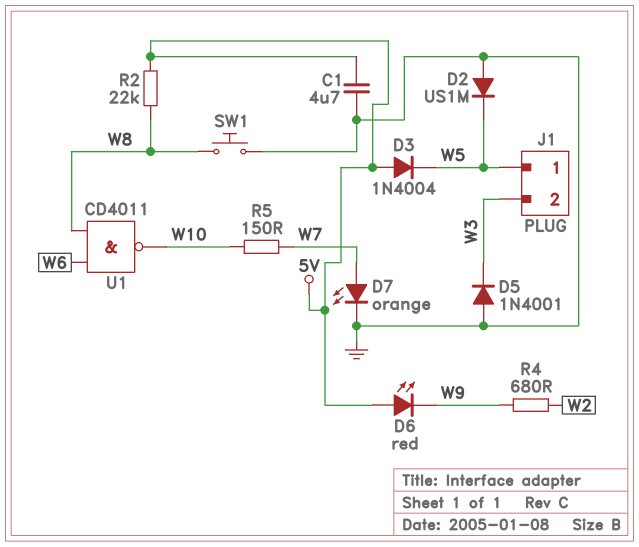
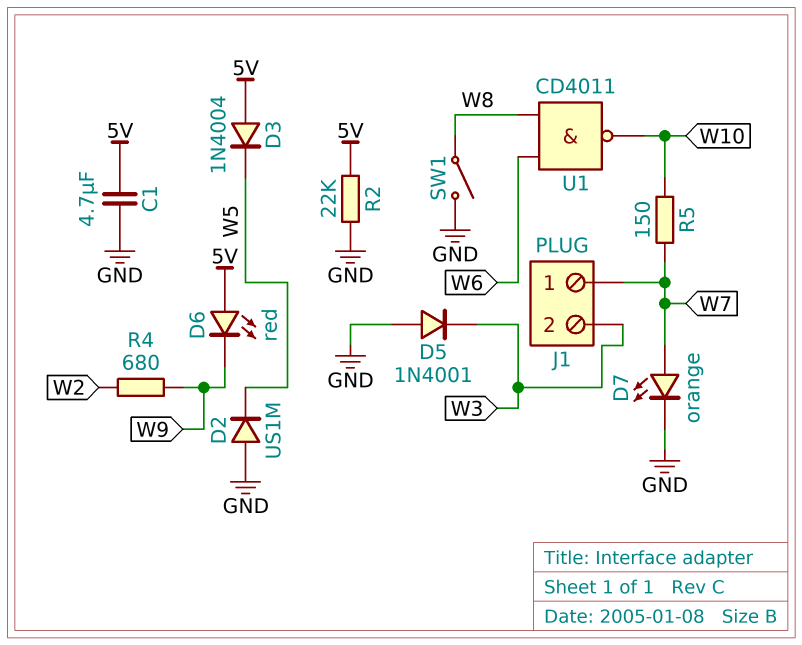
J1 pin 1: W5 -> W7
R2: 22k (5V, W8) -> 22k (5V, GND)
SW1: button (GND, W8) -> switch (GND, W8)

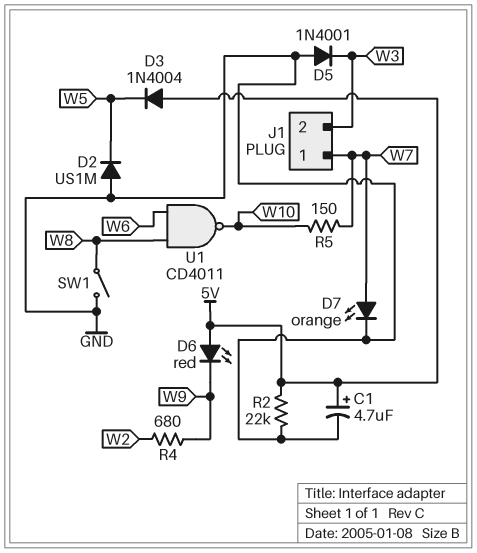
C1: 4.7uF (5V, GND) -> 4.7uF (plus 5V, minus GND)

